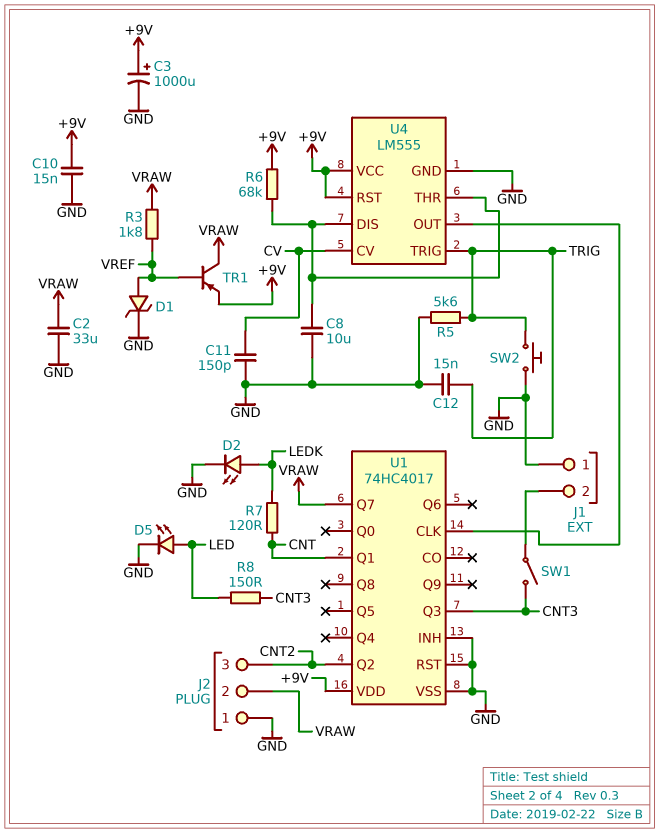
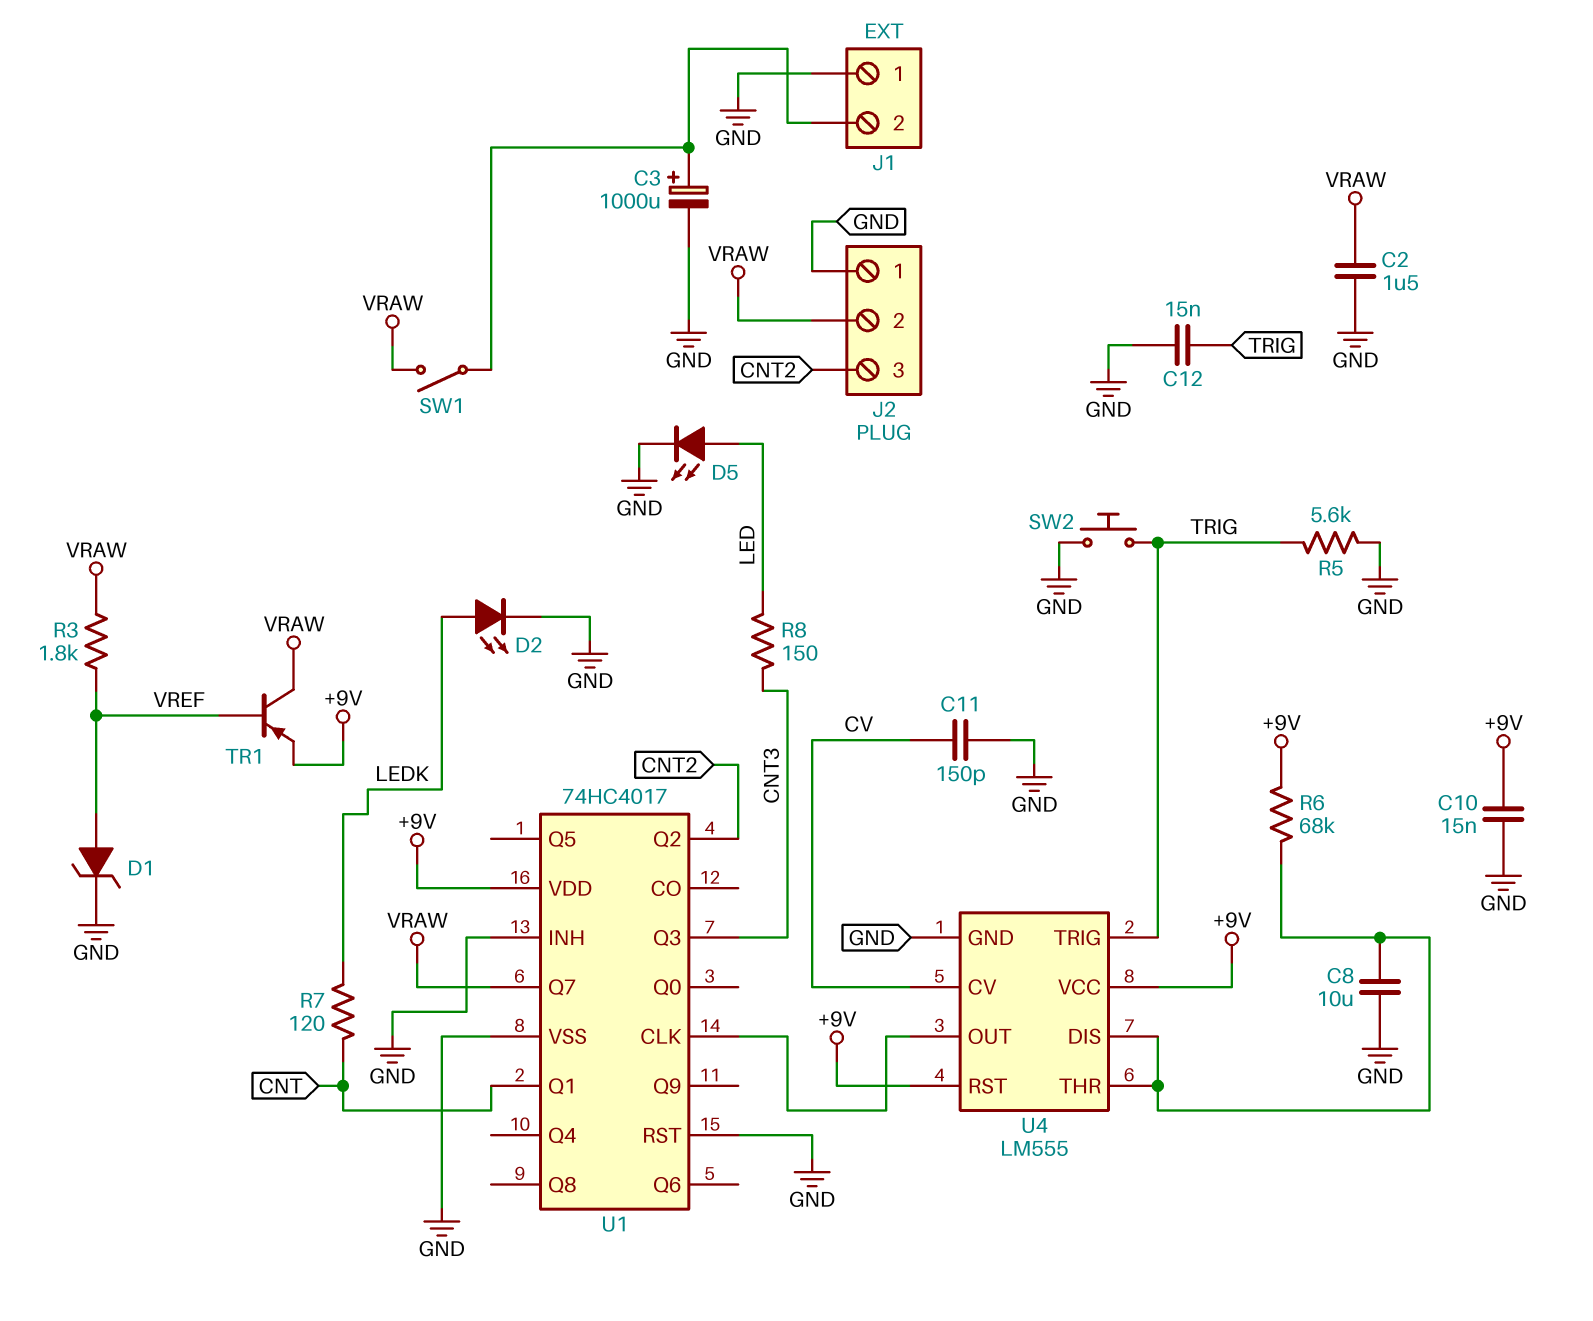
C2: 33uF (GND, VRAW) -> 1.5uF (GND, VRAW)
C3: 1000uF (plus +9V, minus GND) -> 1000uF (plus J1/2, minus GND)
SW1: switch (CNT3, J1/2) -> switch (J1/2, VRAW)

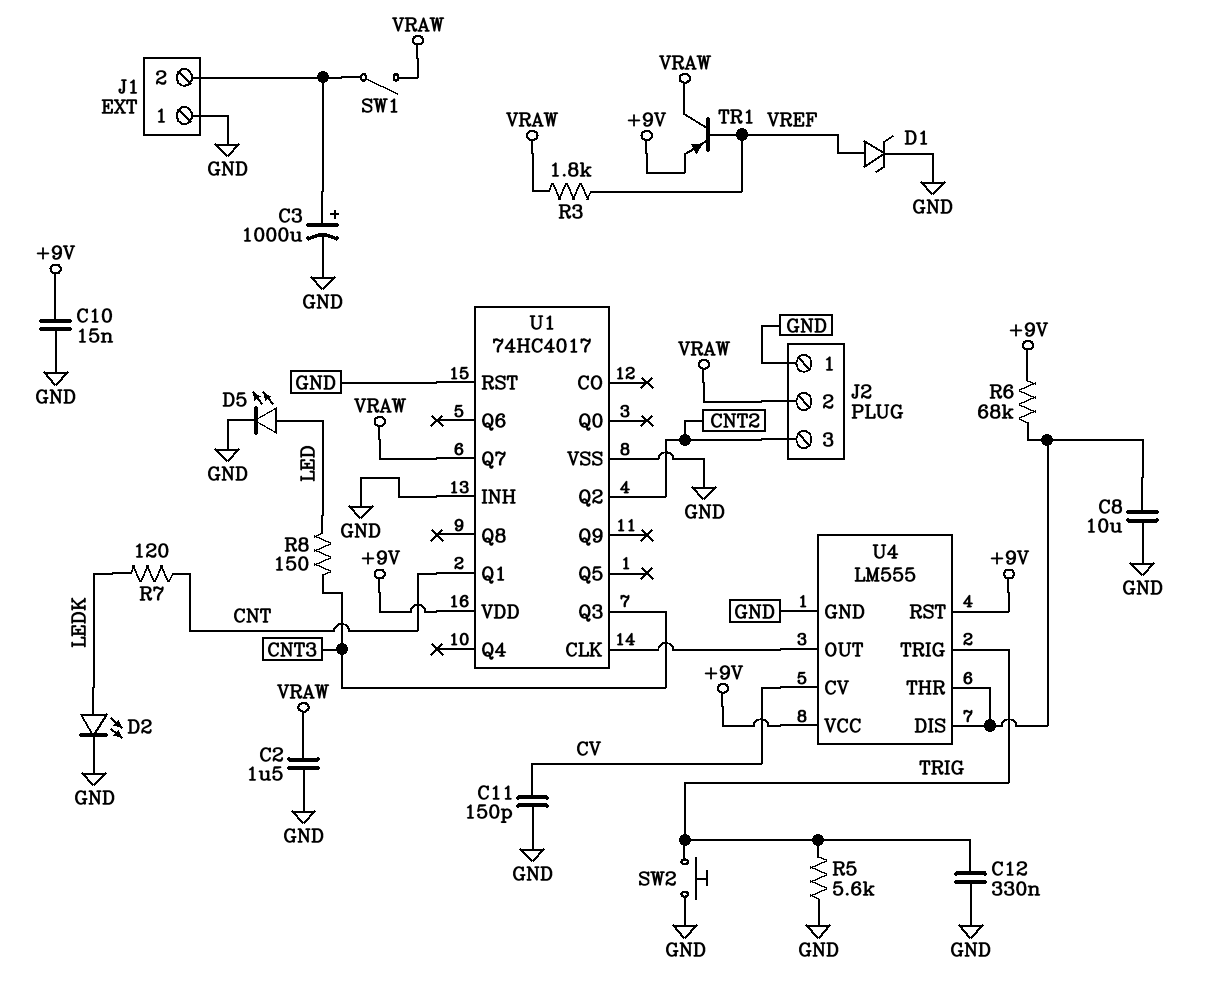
C12: 15nF (GND, TRIG) -> 330nF (GND, TRIG)

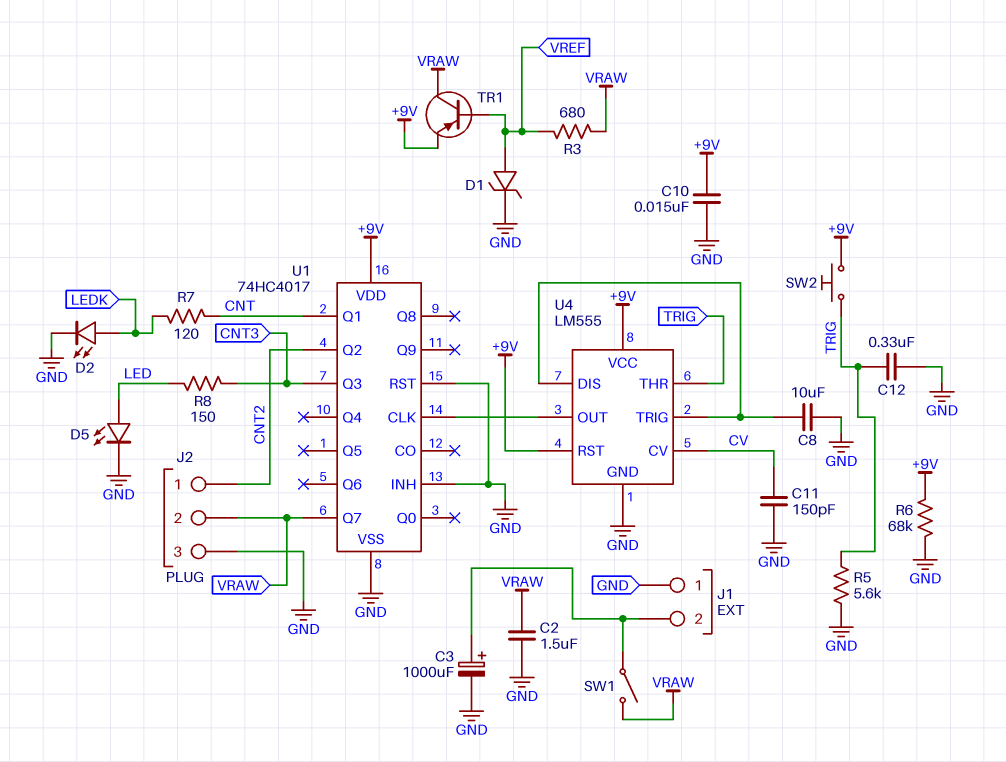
J2 pin 1: GND -> CNT2
J2 pin 3: CNT2 -> GND
R3: 1.8k (VRAW, VREF) -> 680 (VRAW, VREF)
R6: 68k (+9V, U4/DIS) -> 68k (+9V, GND)
SW2: button (GND, TRIG) -> button (+9V, TRIG)
U4 pin THR: U4/DIS -> TRIG
U4 pin TRIG: TRIG -> U4/DIS

